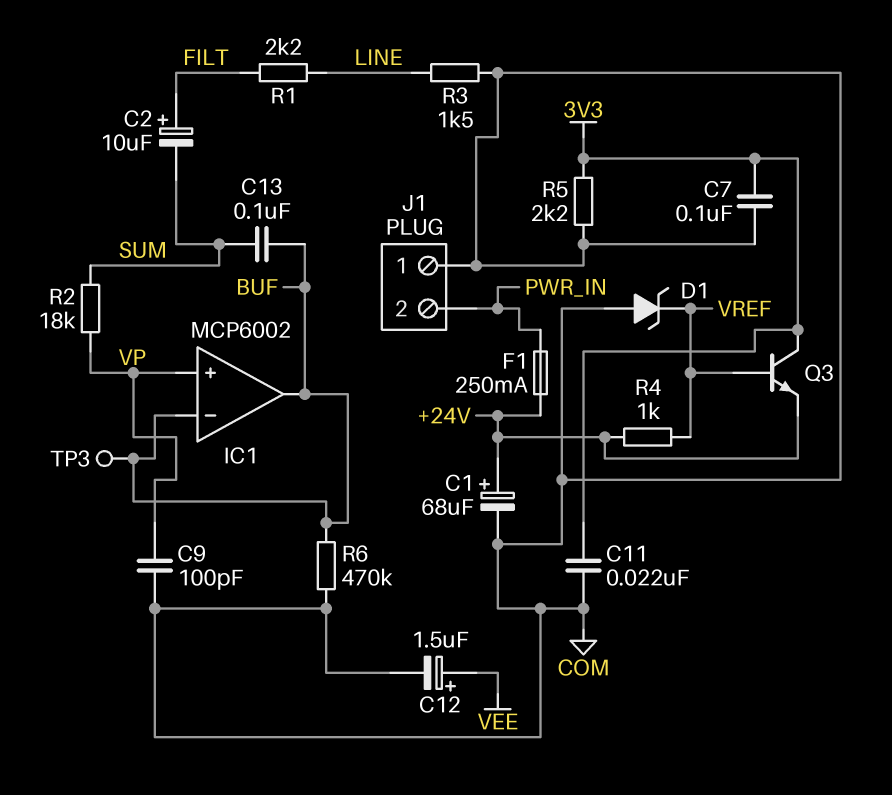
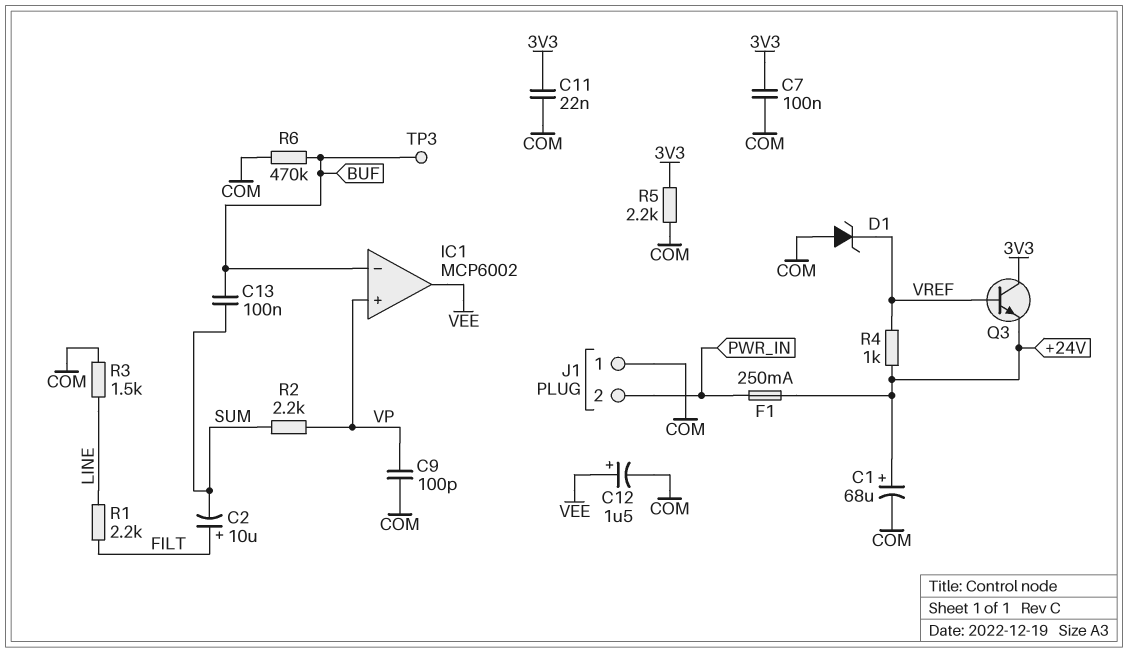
IC1 pin out: BUF -> VEE
R2: 18k (SUM, VP) -> 2.2k (SUM, VP)

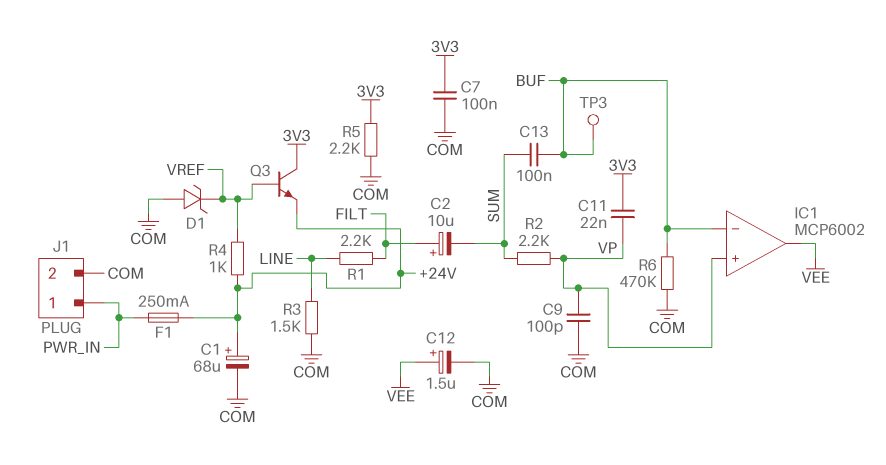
C11: 22nF (3V3, COM) -> 22nF (3V3, VP)
J1 pin 1: COM -> PWR_IN
J1 pin 2: PWR_IN -> COM

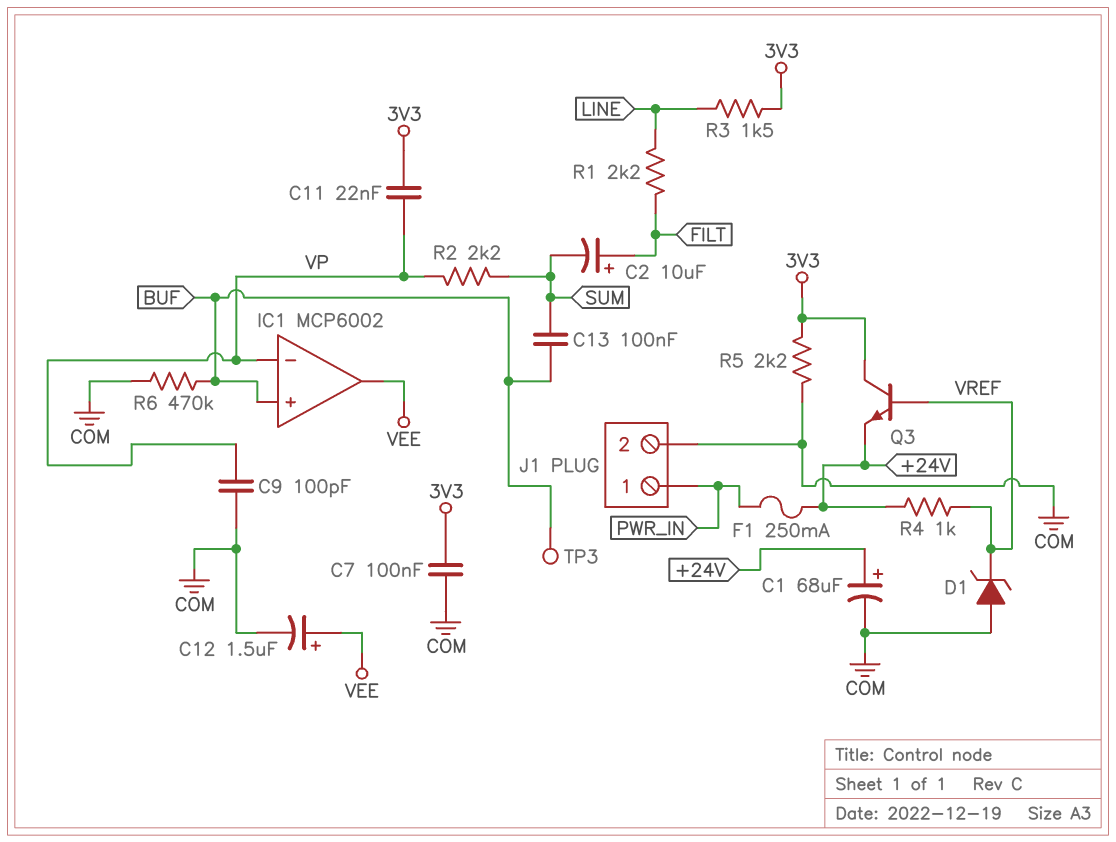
IC1 pin in+: VP -> BUF
IC1 pin in-: BUF -> VP
R3: 1.5k (COM, LINE) -> 1.5k (3V3, LINE)

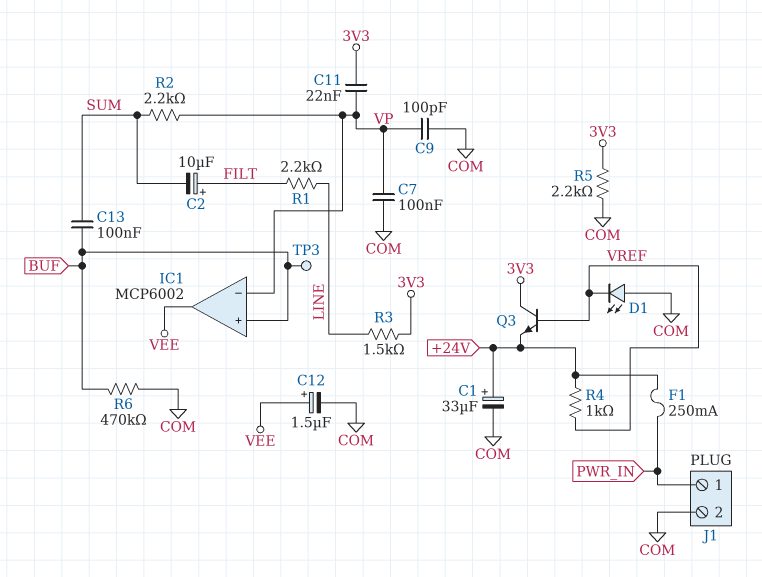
C1: 68uF (plus +24V, minus COM) -> 33uF (plus +24V, minus COM)
C7: 100nF (3V3, COM) -> 100nF (COM, VP)
D1: zener (A COM, K VREF) -> LED (A COM, K VREF)

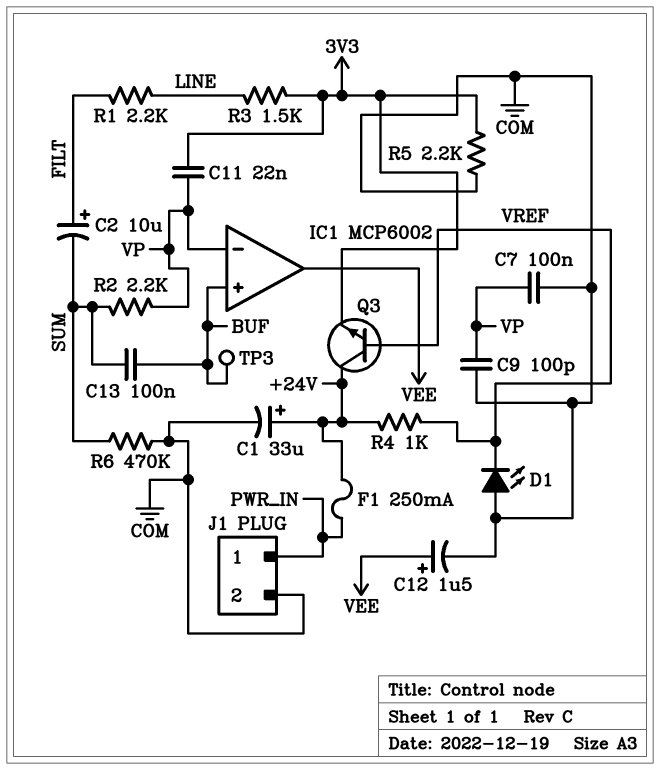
Q3: NPN (B VREF, C 3V3, E +24V) -> NPN (B VREF, C +24V, E 3V3)
R6: 470k (BUF, COM) -> 470k (COM, SUM)

